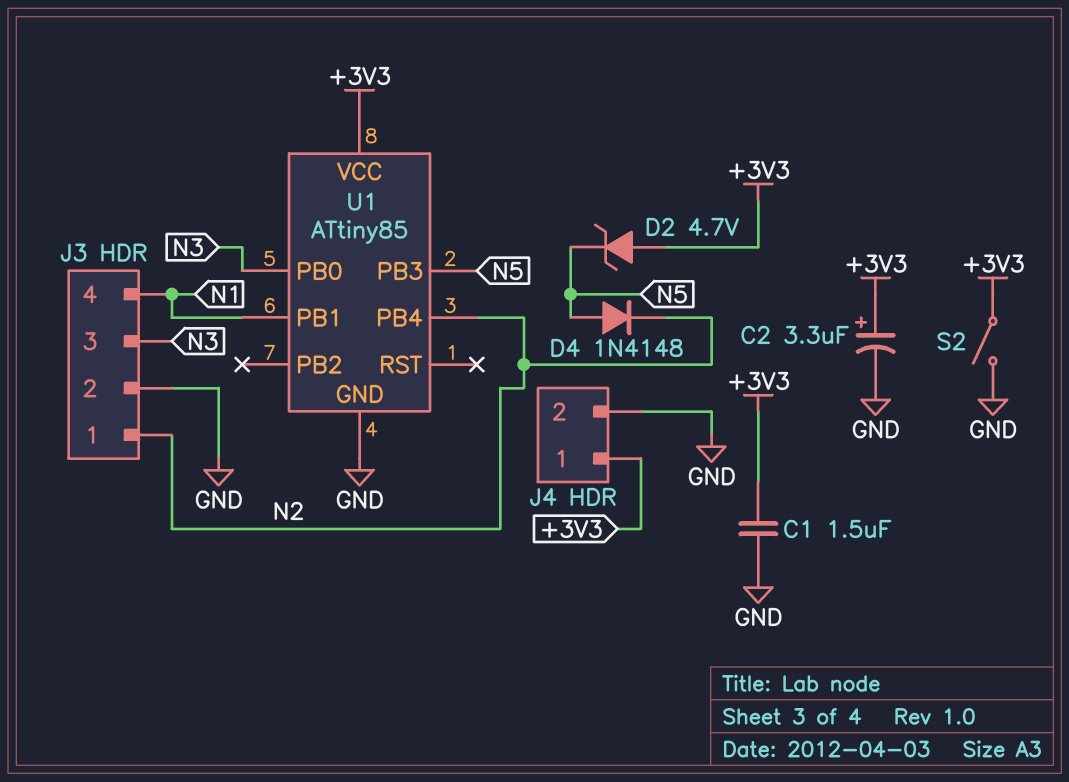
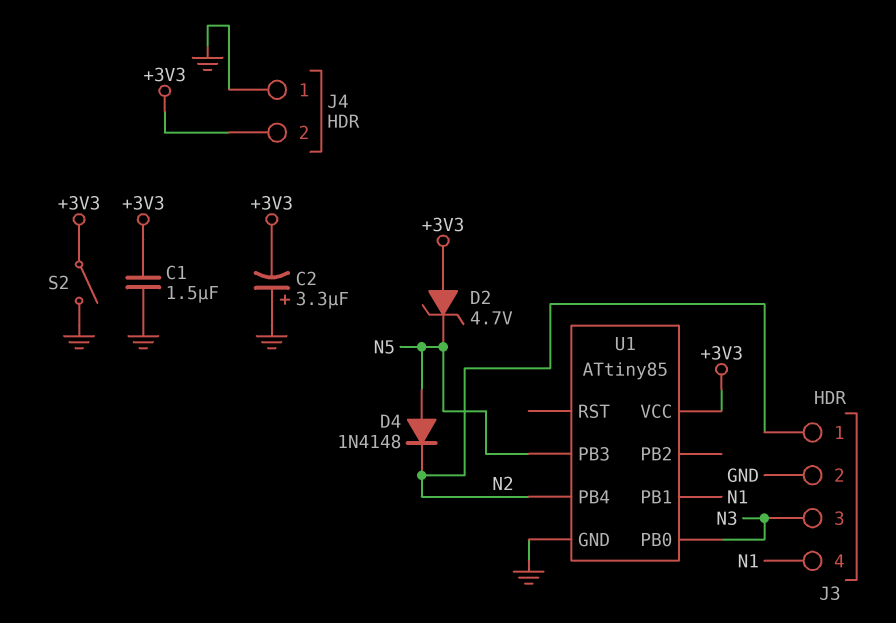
C2: 3.3uF (plus +3V3, minus GND) -> 3.3uF (plus GND, minus +3V3)
J4 pin 1: +3V3 -> GND
J4 pin 2: GND -> +3V3

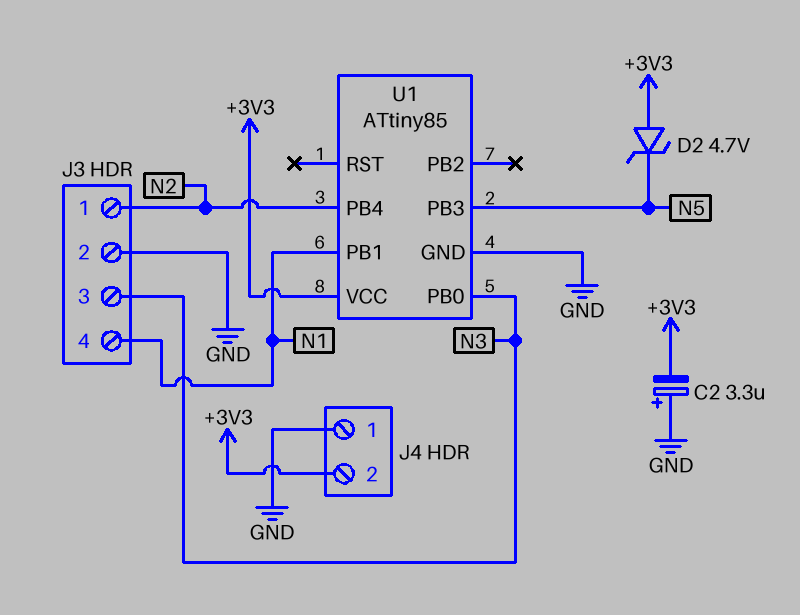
C1: 1.5uF (+3V3, GND) -> none
D4: diode 1N4148 (A N5, K N2) -> none
S2: switch (+3V3, GND) -> none

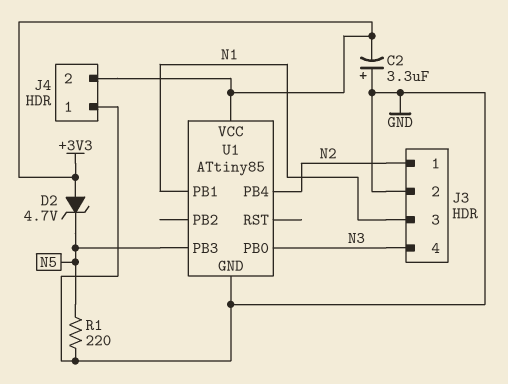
J3 pin 3: N3 -> N1
J3 pin 4: N1 -> N3
R1: none -> 220 (GND, N5)

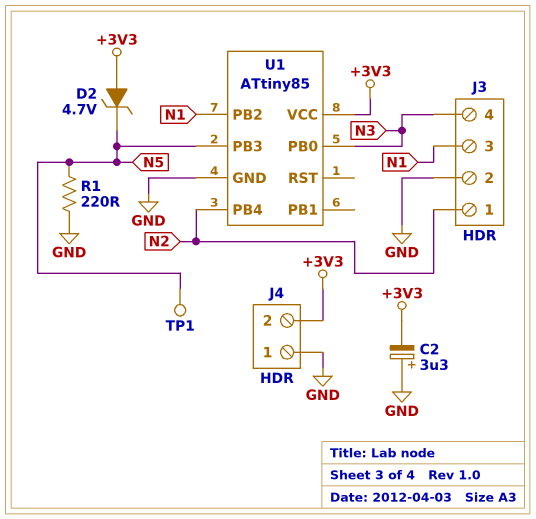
TP1: none -> test point (N5)
U1 pin PB1: N1 -> none
U1 pin PB2: none -> N1

